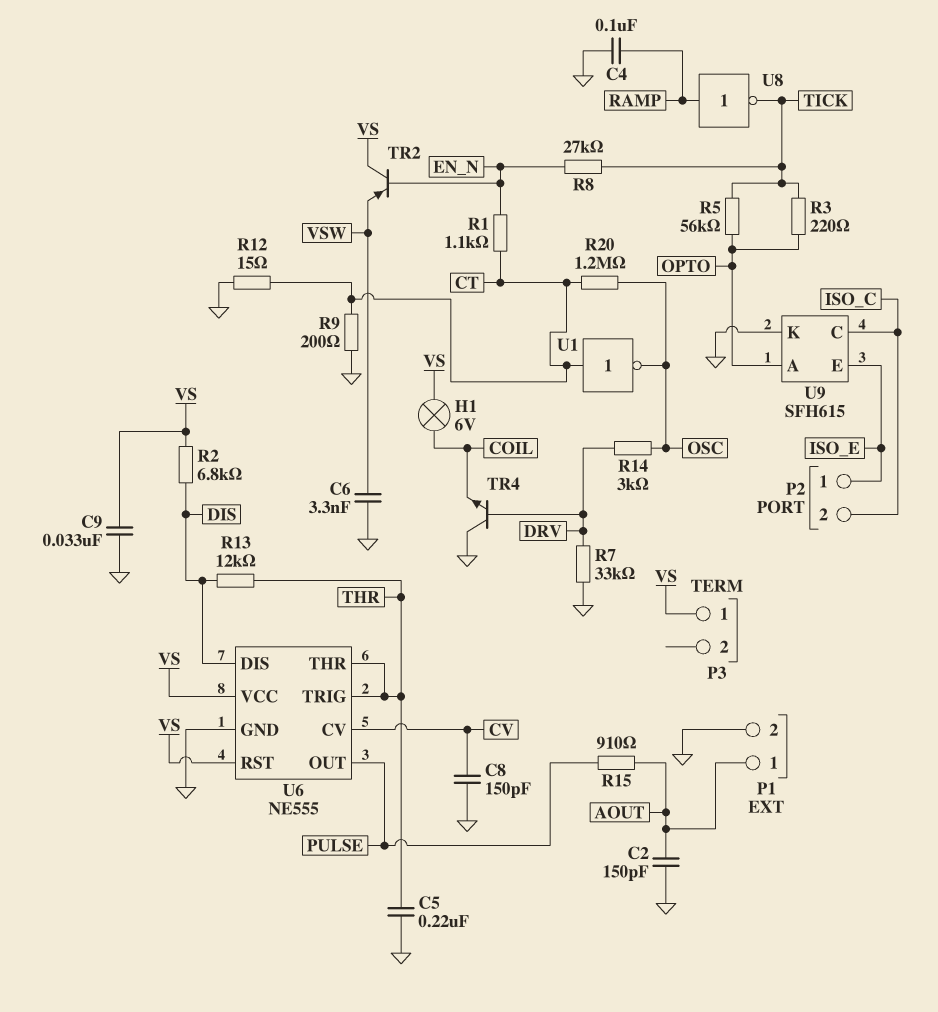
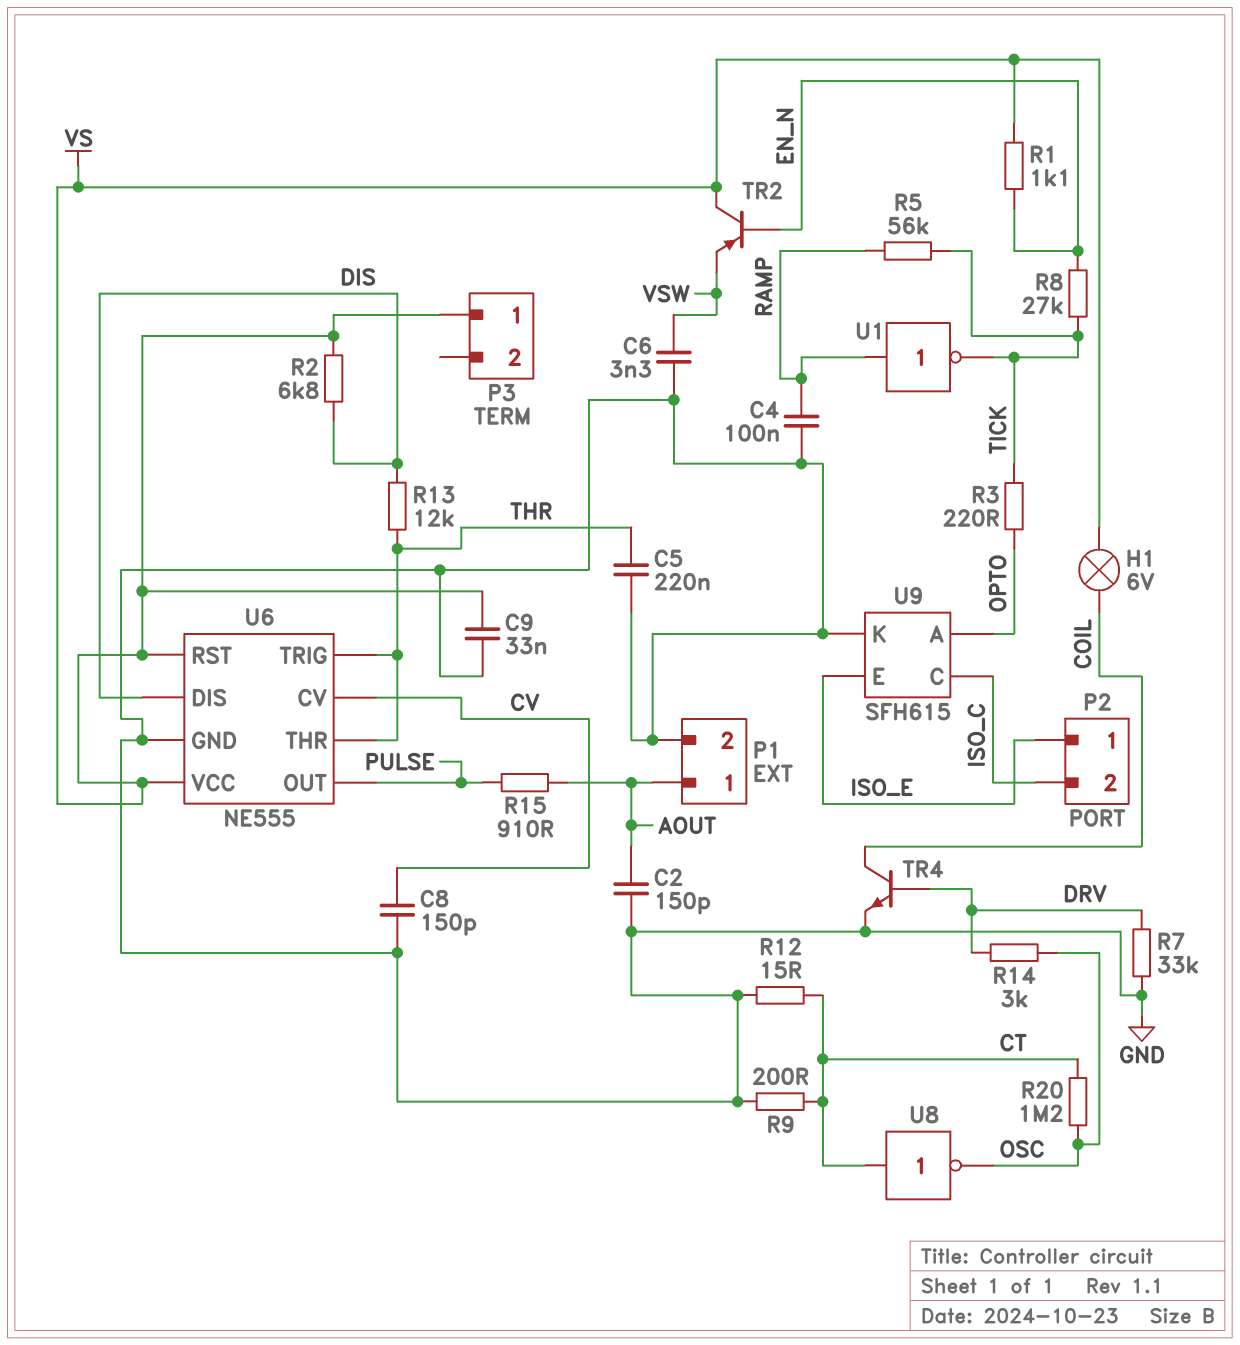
R1: 1.1k (CT, EN_N) -> 1.1k (EN_N, VS)
R5: 56k (OPTO, TICK) -> 56k (RAMP, TICK)
TR4: NPN (B DRV, C GND, E COIL) -> NPN (B DRV, C COIL, E GND)
U1: NOT (in CT, out OSC) -> NOT (in RAMP, out TICK)
U8: NOT (in RAMP, out TICK) -> NOT (in CT, out OSC)

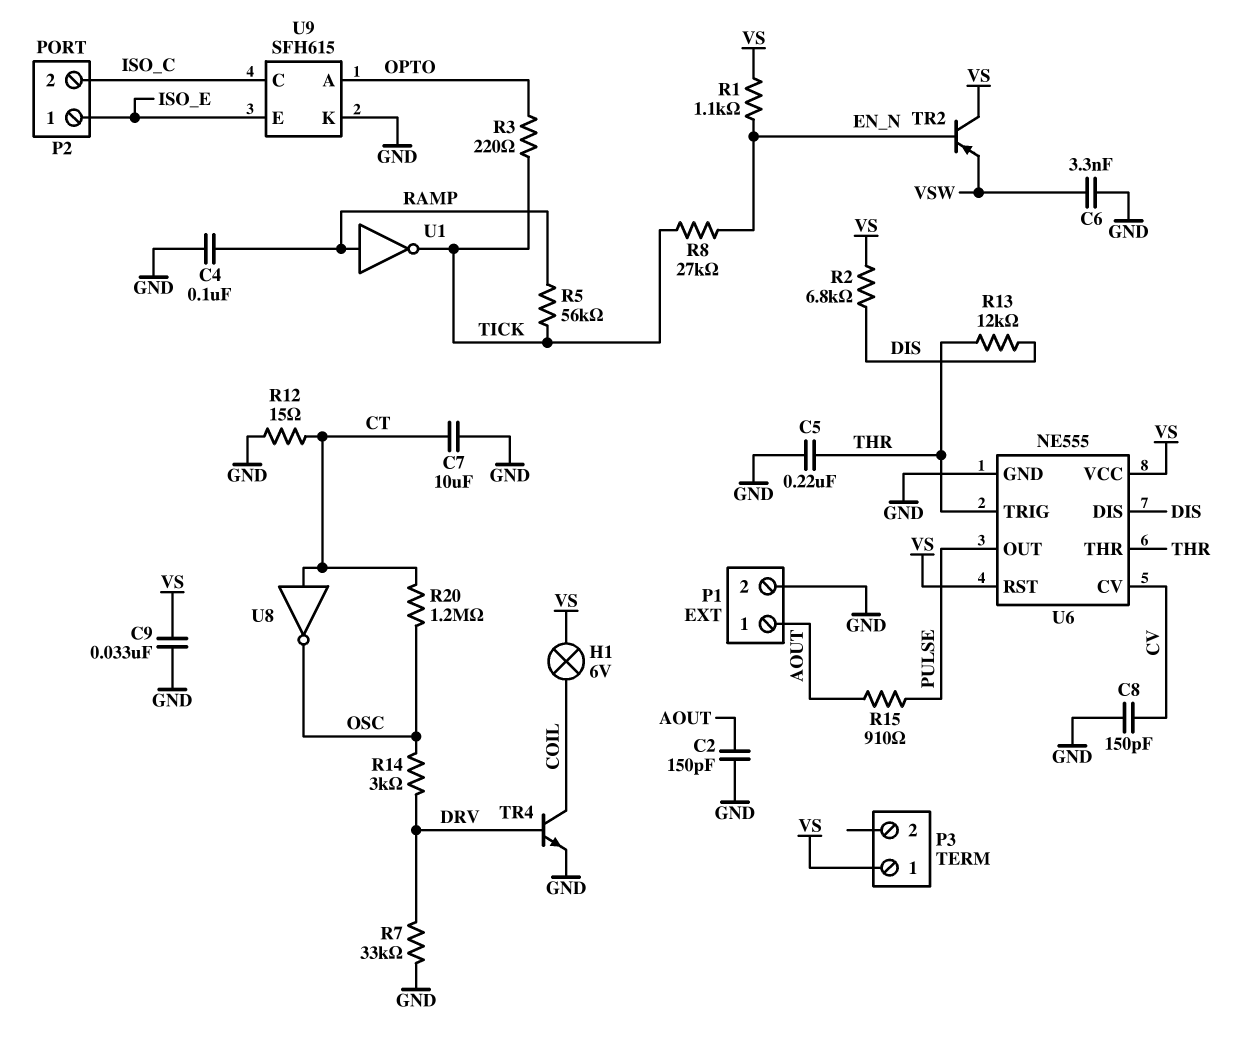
C7: none -> 10uF (CT, GND)
R9: 200 (CT, GND) -> none

